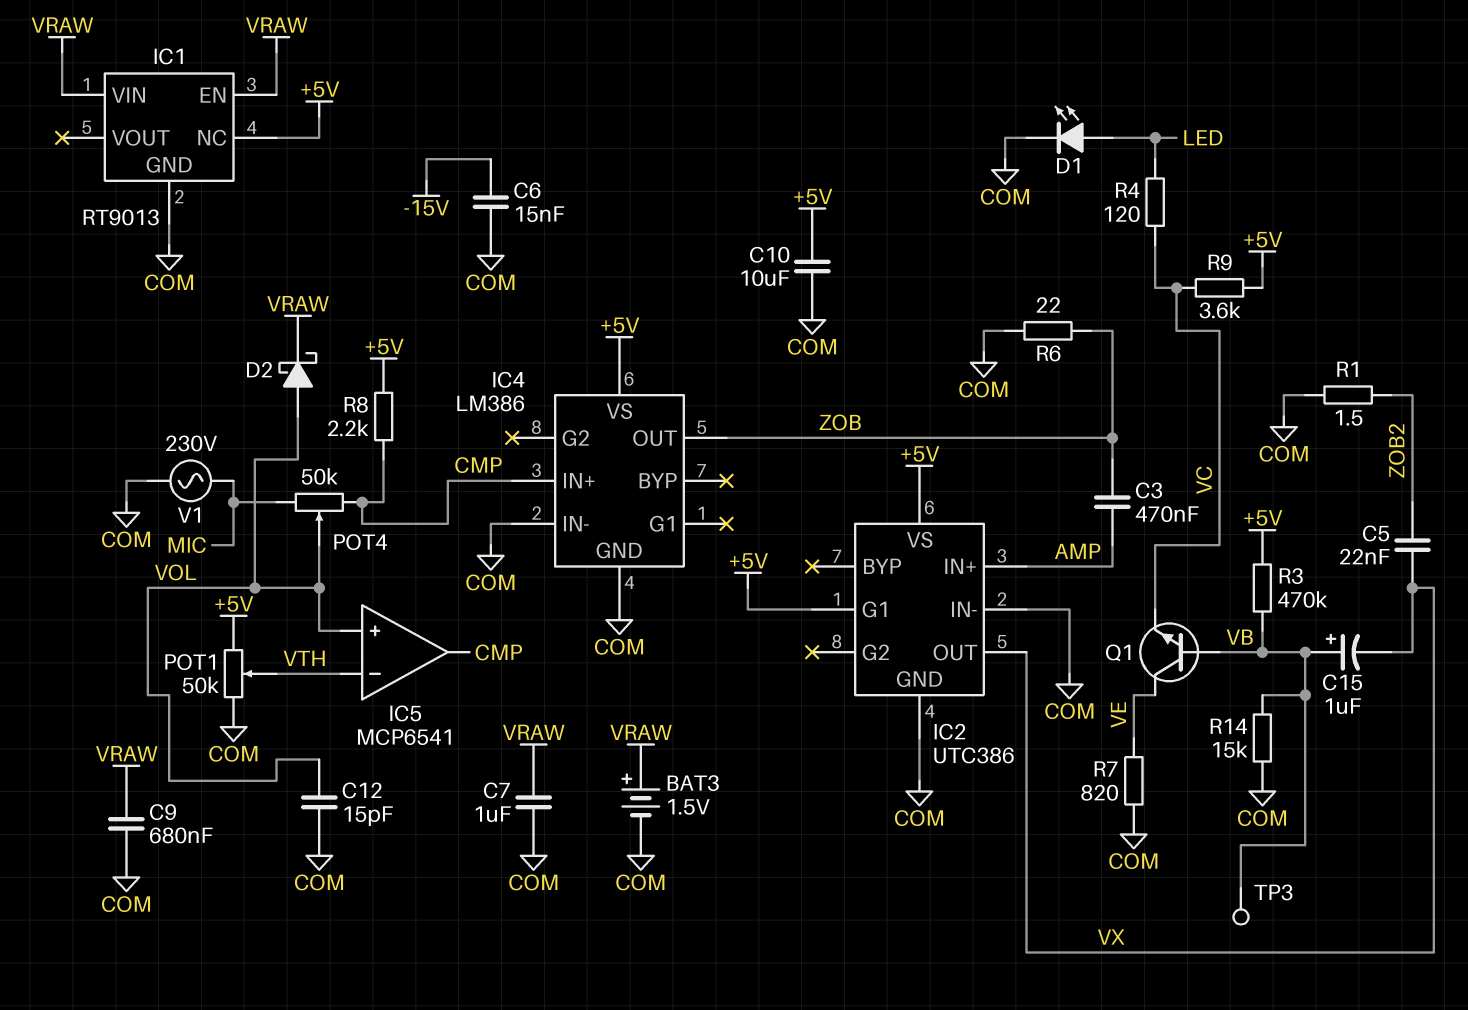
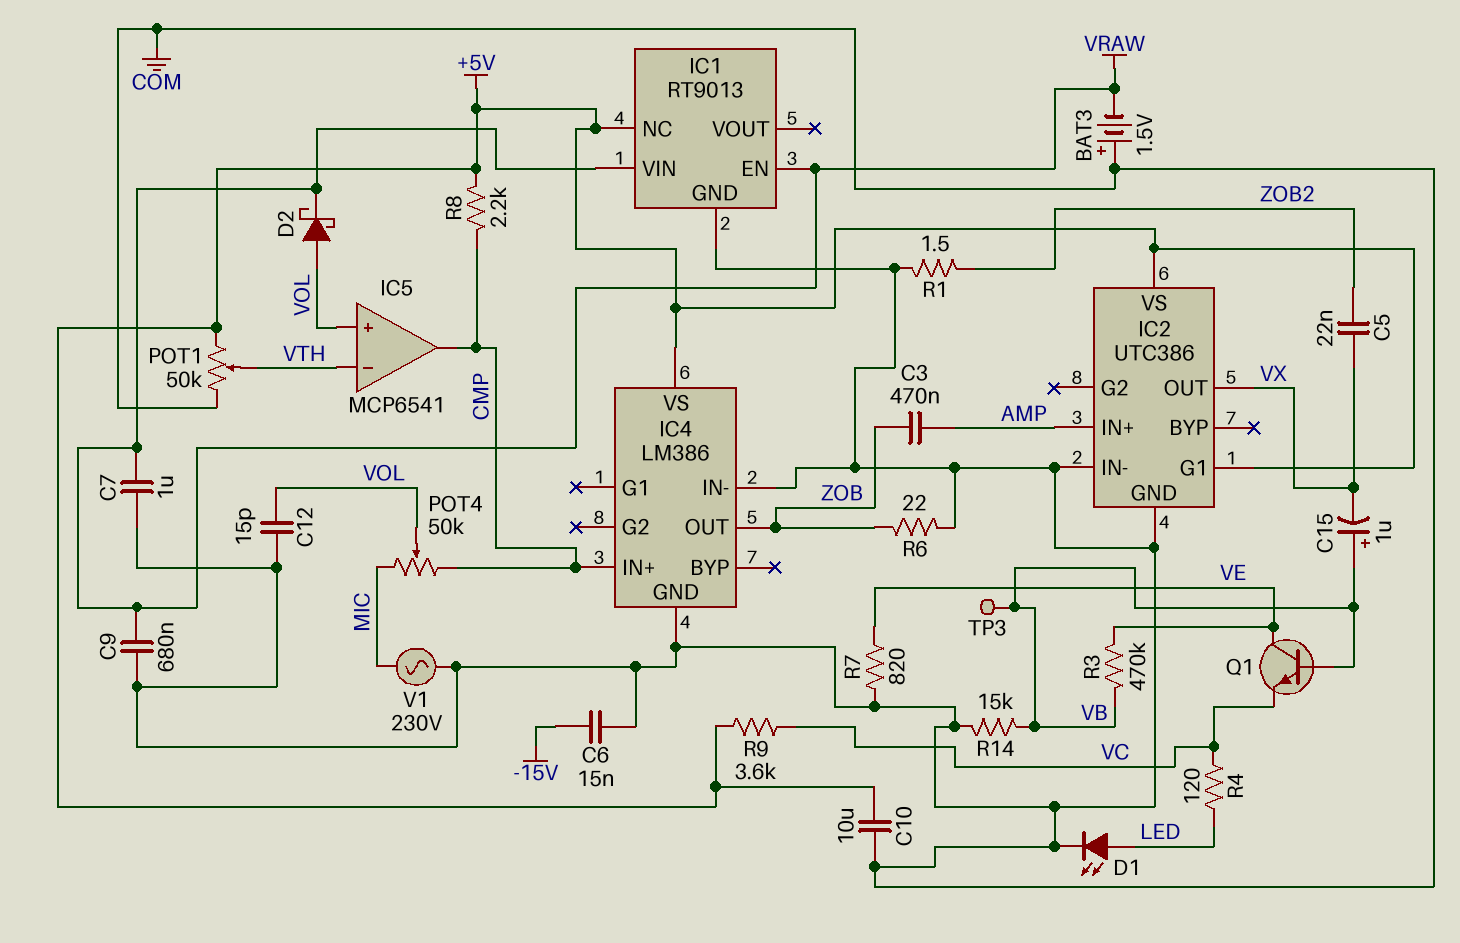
BAT3: 1.5V (plus VRAW, minus COM) -> 1.5V (plus COM, minus VRAW)
R3: 470k (+5V, VB) -> 470k (VB, VE)

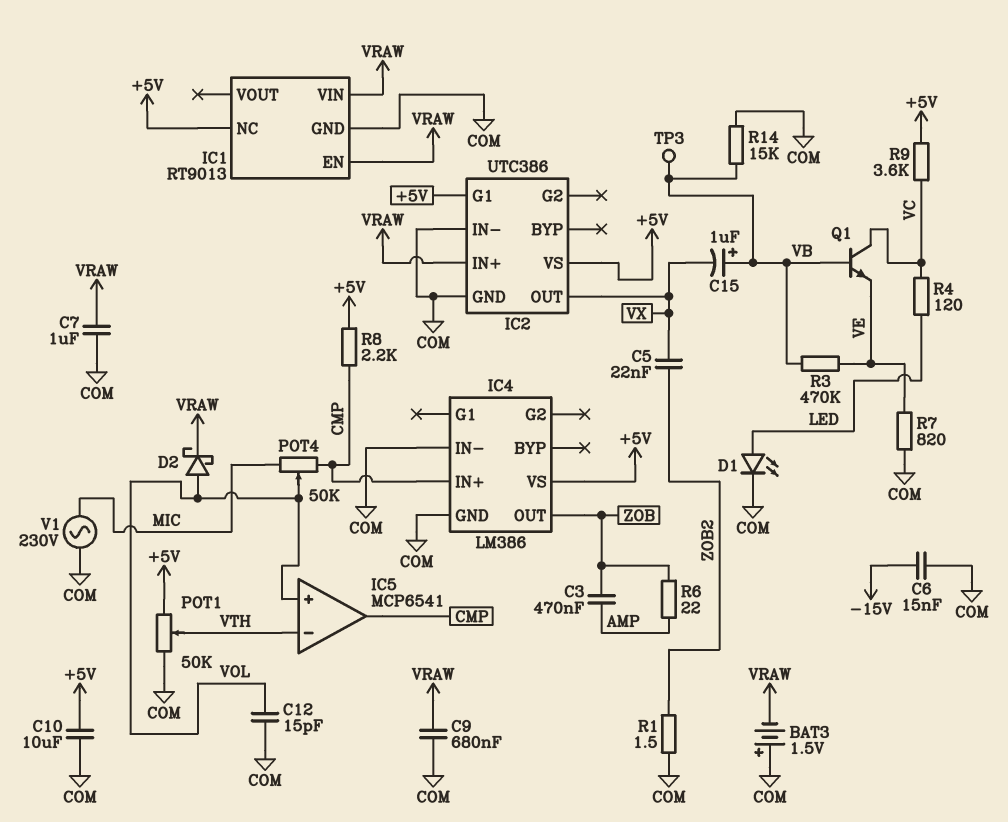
IC2 pin IN+: AMP -> VRAW
Q1: NPN (B VB, C VE, E VC) -> NPN (B VB, C VC, E VE)
R6: 22 (COM, ZOB) -> 22 (AMP, ZOB)

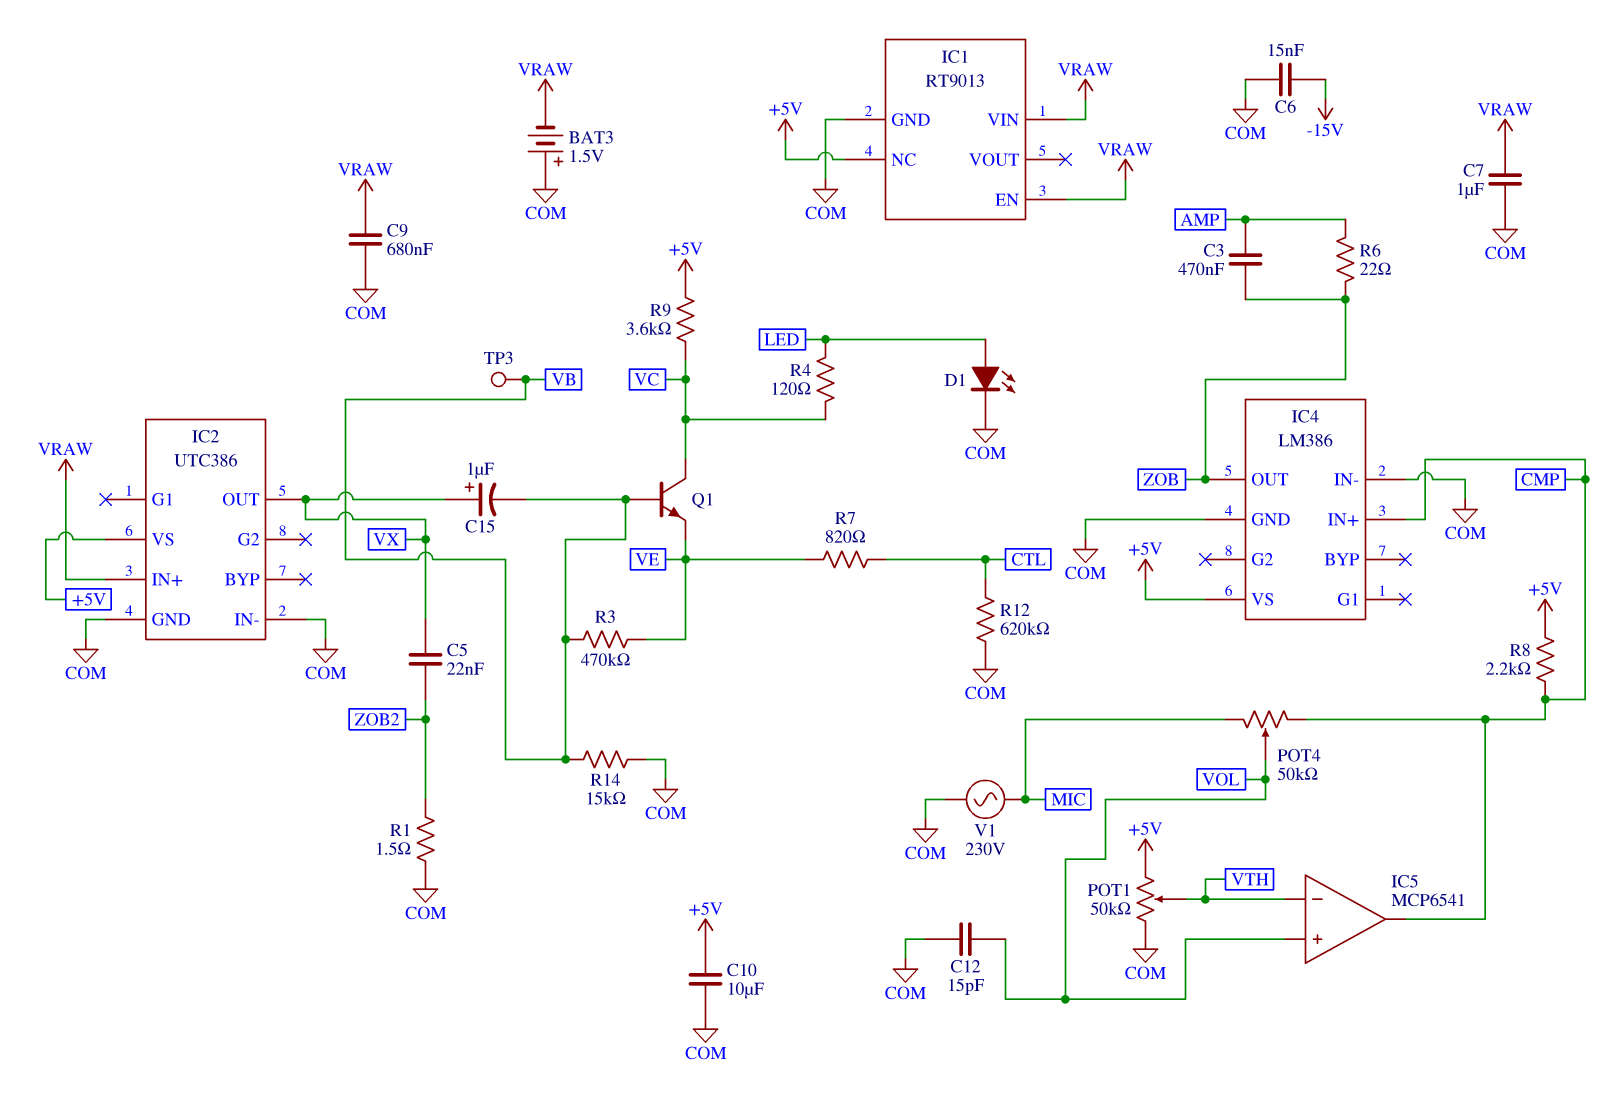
C15: 1uF (plus VB, minus VX) -> 1uF (plus VX, minus VB)
D2: schottky (A VOL, K VRAW) -> none
IC2 pin G1: +5V -> none
R7: 820 (COM, VE) -> 820 (CTL, VE)
R12: none -> 620k (COM, CTL)

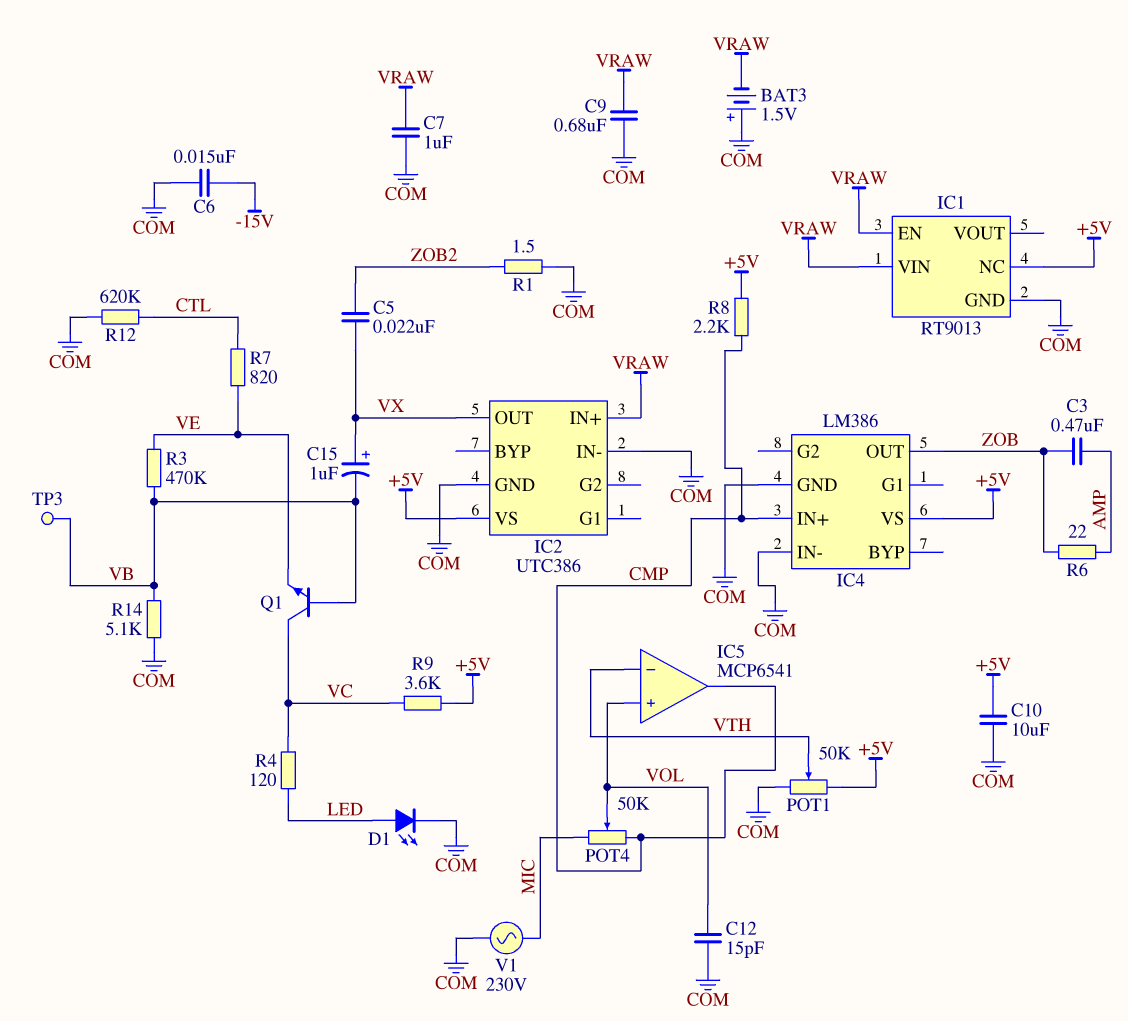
R14: 15k (COM, VB) -> 5.1k (COM, VB)

